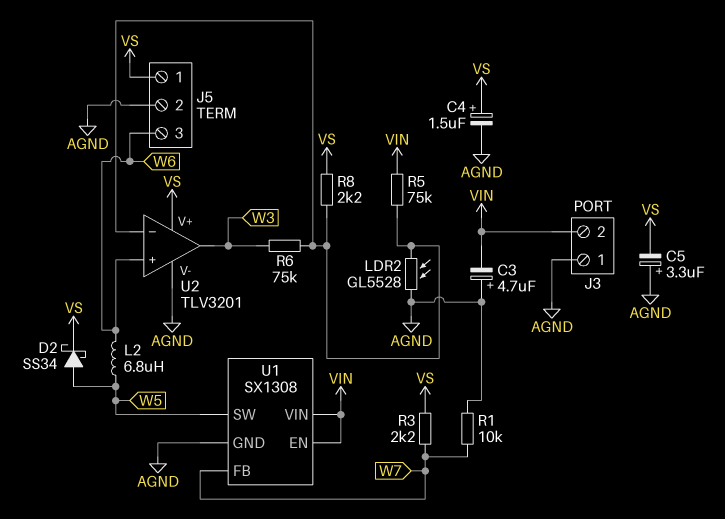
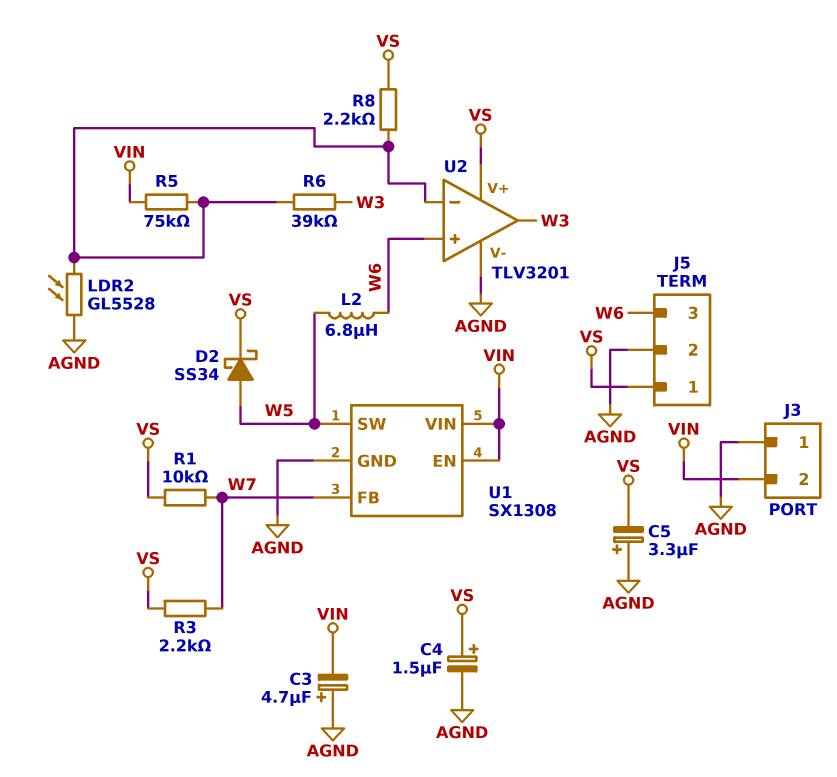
R1: 10k (AGND, W7) -> 10k (VS, W7)
R6: 75k (U2/in-, W3) -> 39k (U2/in-, W3)

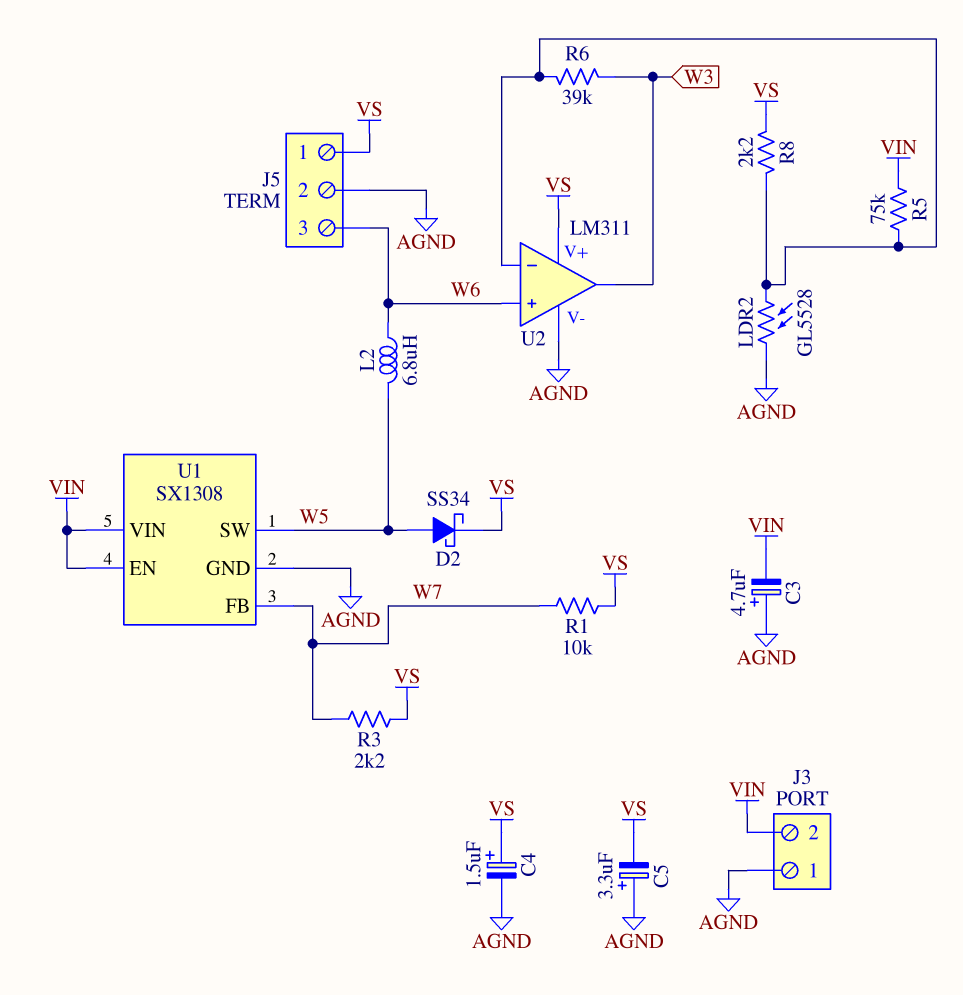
U2: TLV3201 -> LM311

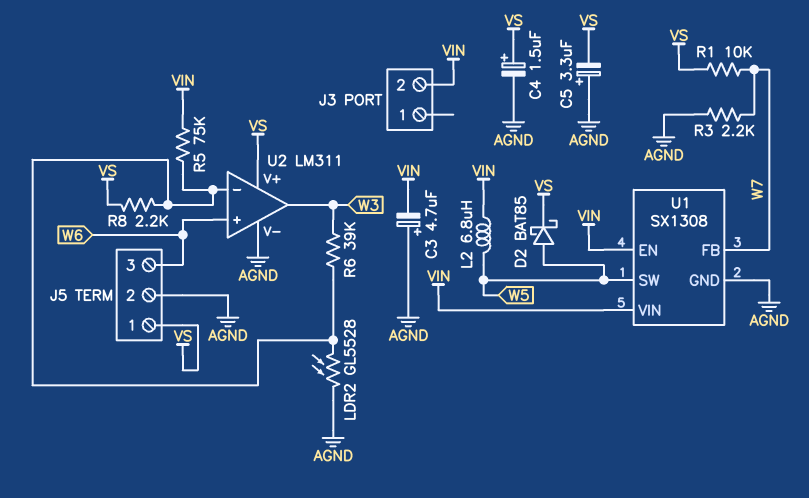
D2: schottky SS34 (A W5, K VS) -> schottky BAT85 (A W5, K VS)
J3 pin 1: AGND -> none
L2: 6.8uH (W5, W6) -> 6.8uH (VIN, W5)
R3: 2.2k (VS, W7) -> 2.2k (AGND, W7)

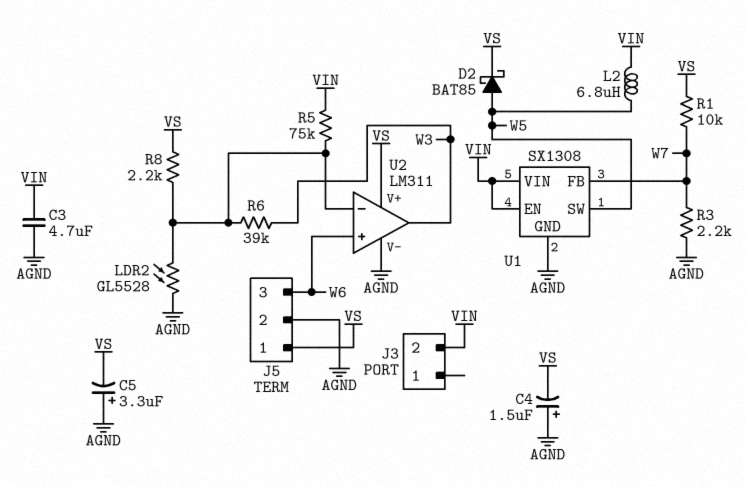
C3: 4.7uF (plus AGND, minus VIN) -> 4.7uF (AGND, VIN)
C4: 1.5uF (plus VS, minus AGND) -> 1.5uF (plus AGND, minus VS)

